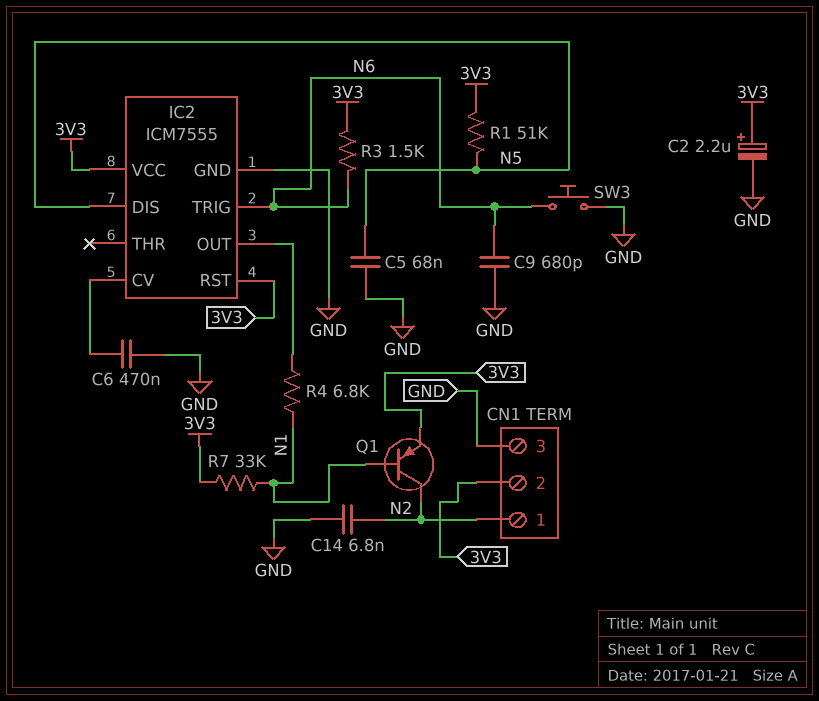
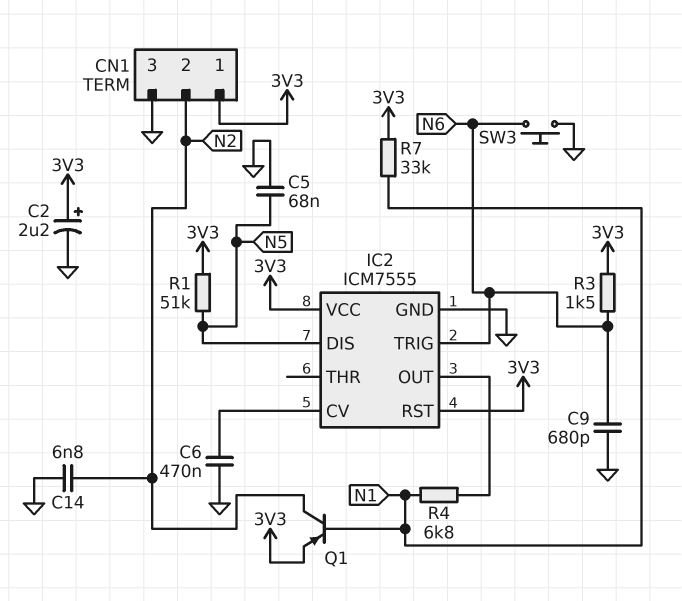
CN1 pin 1: N2 -> 3V3
CN1 pin 2: 3V3 -> N2

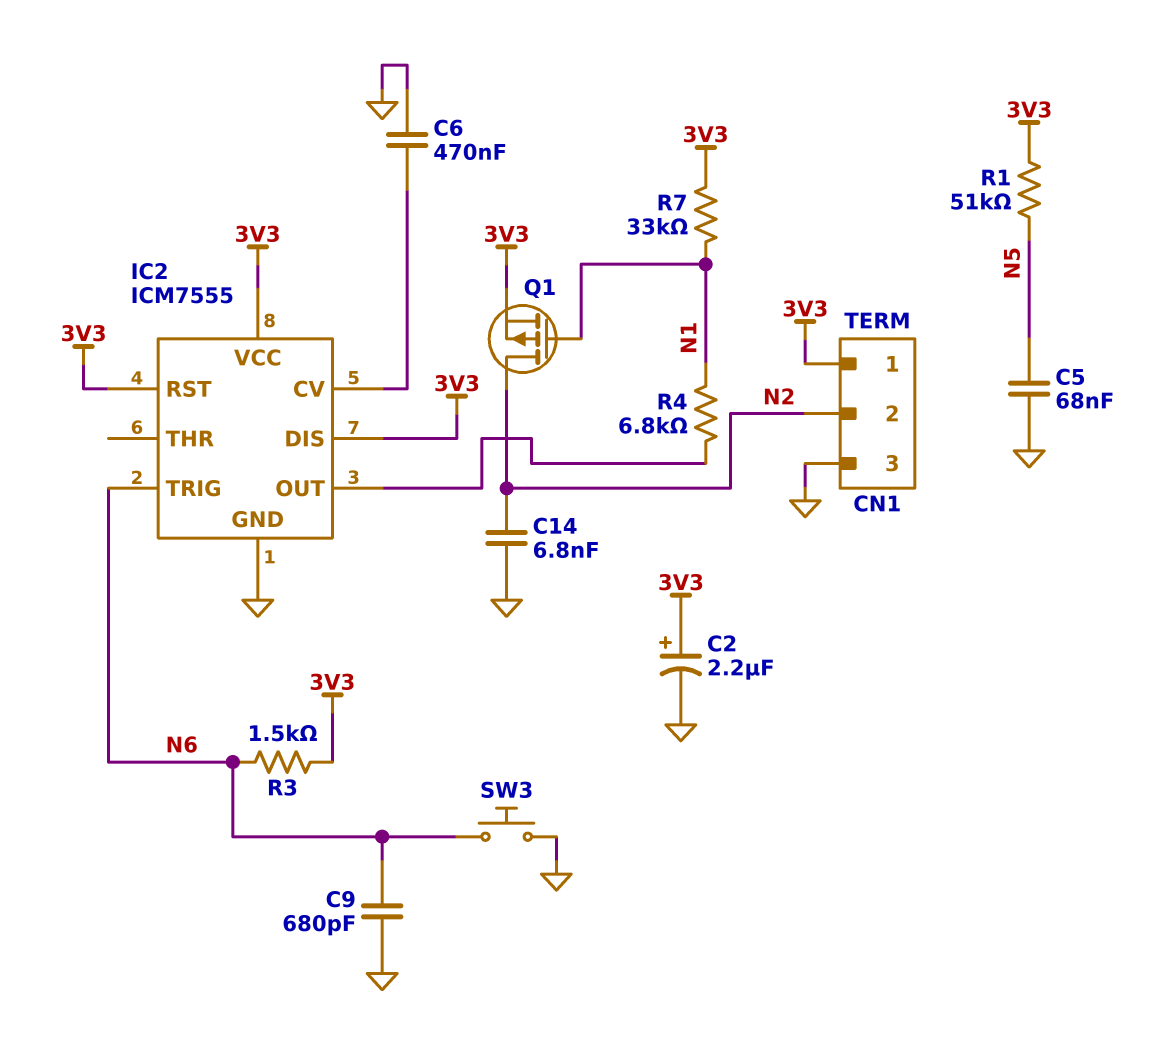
IC2 pin DIS: N5 -> 3V3
Q1: PNP (B N1, C N2, E 3V3) -> PMOS (G N1, D N2, S 3V3)

